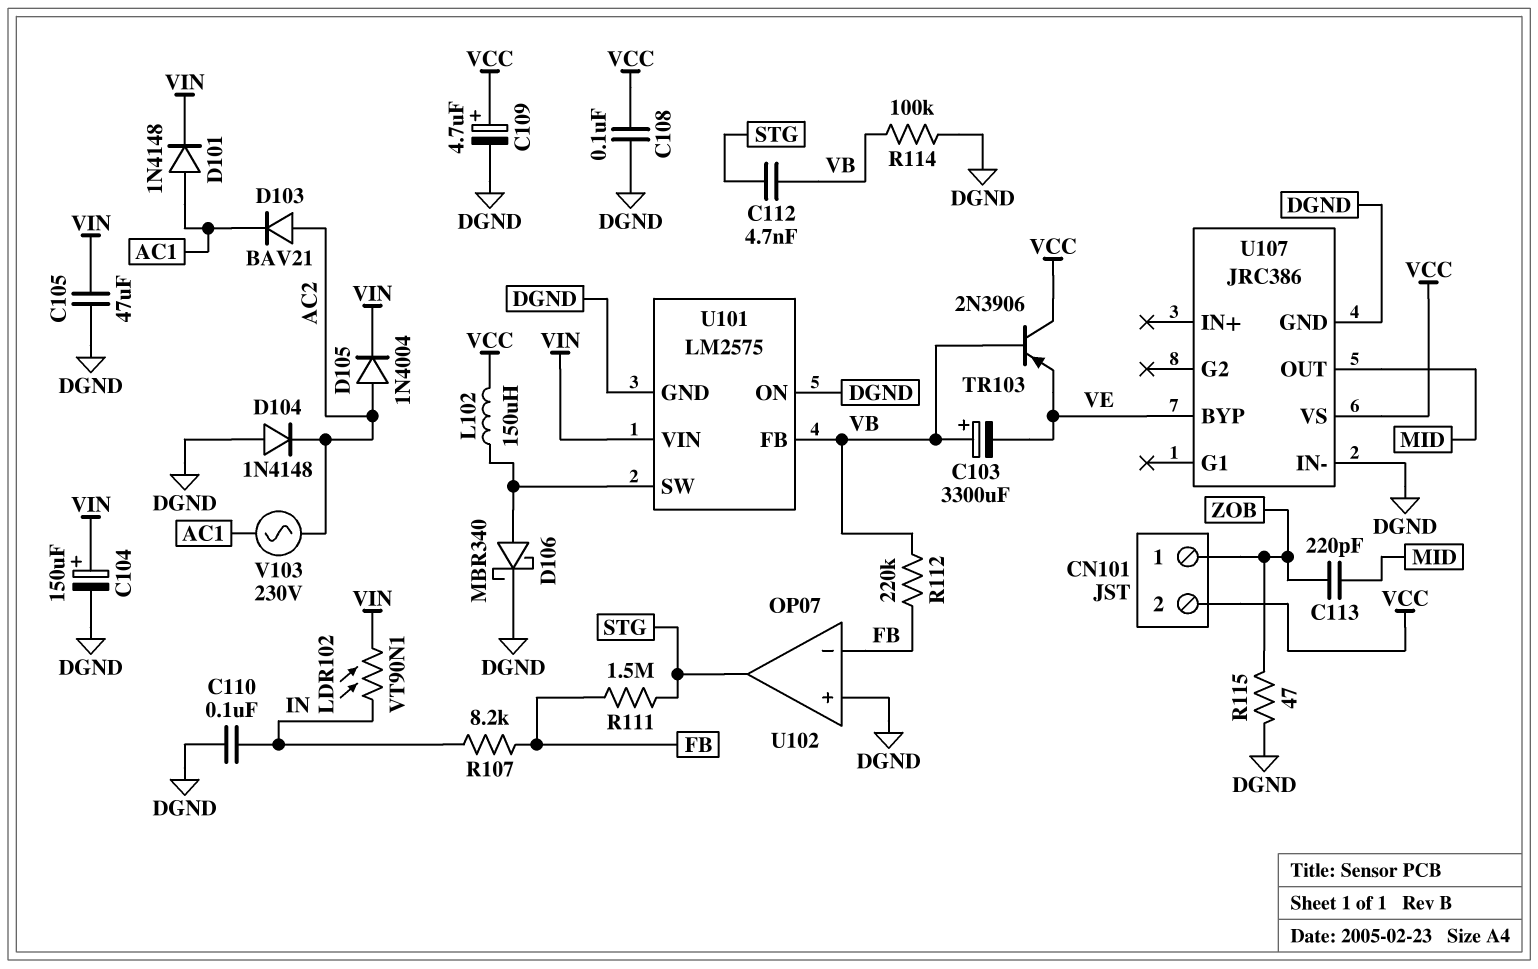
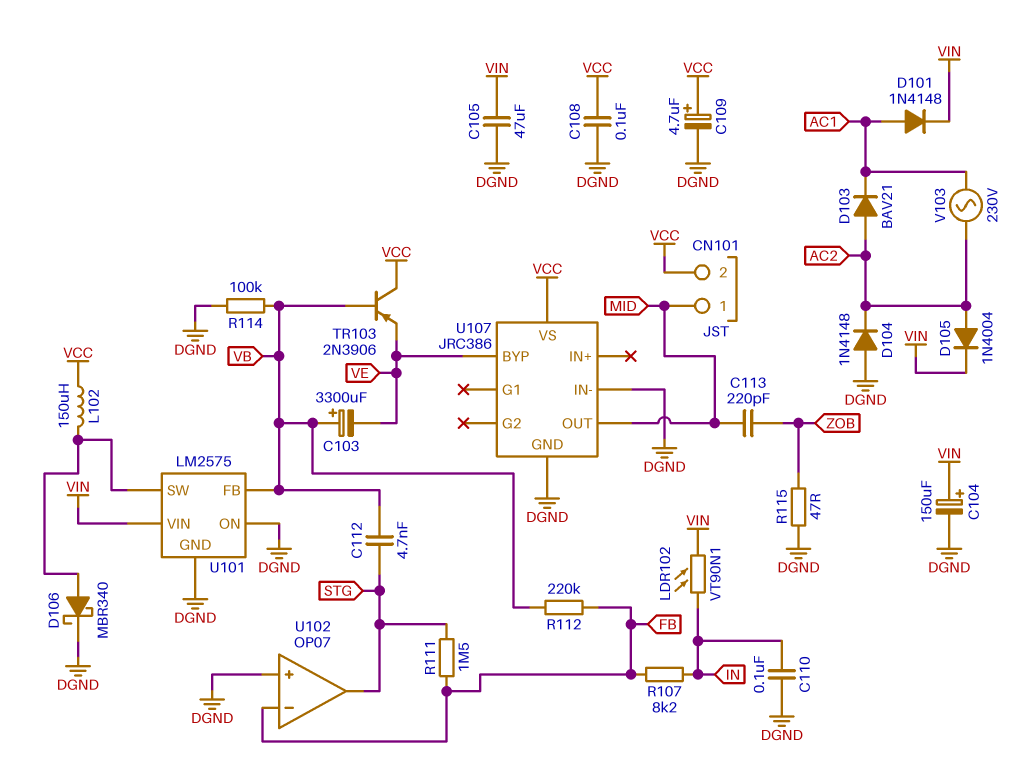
CN101 pin 1: ZOB -> MID

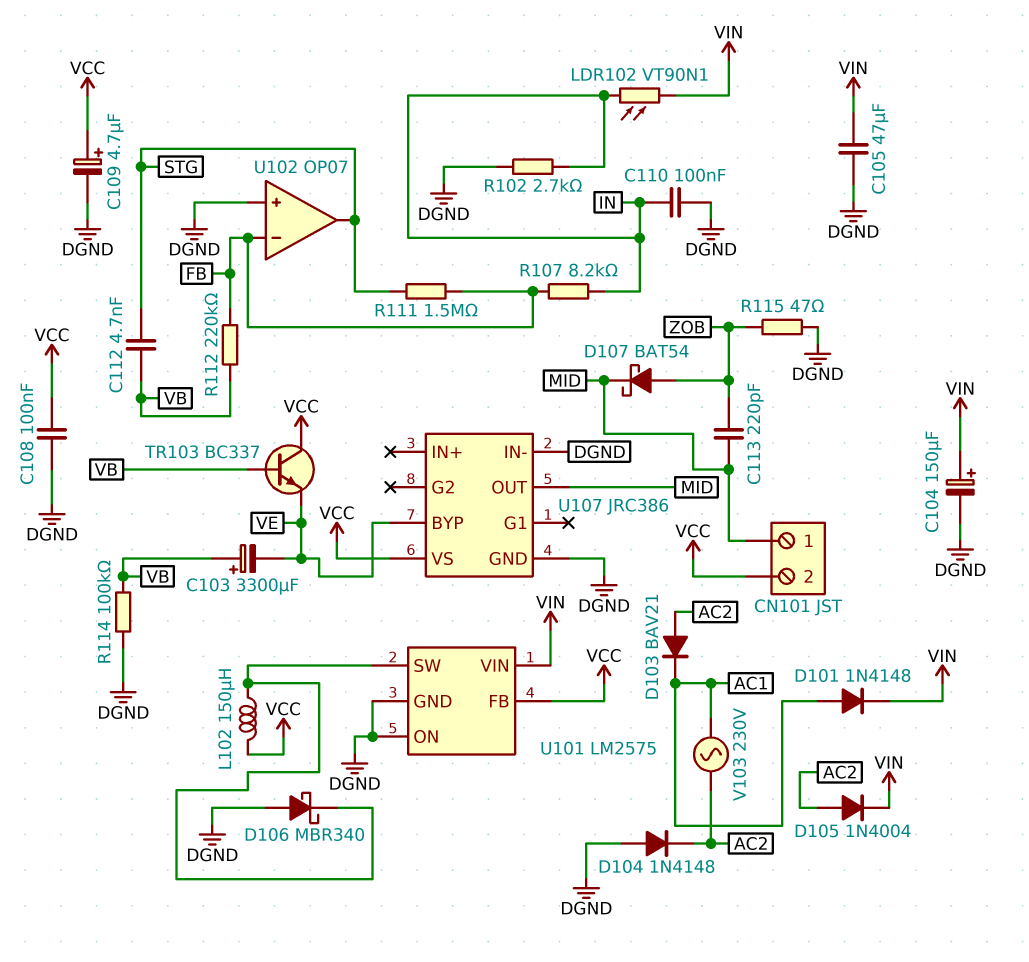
D106: schottky MBR340 (A U101/SW, K DGND) -> schottky MBR340 (A DGND, K U101/SW)
D107: none -> schottky BAT54 (A ZOB, K MID)
R102: none -> 2.7k (DGND, IN)
TR103: PNP 2N3906 (B VB, C VCC, E VE) -> NPN BC337 (B VB, C VCC, E VE)
U101 pin FB: VB -> VCC

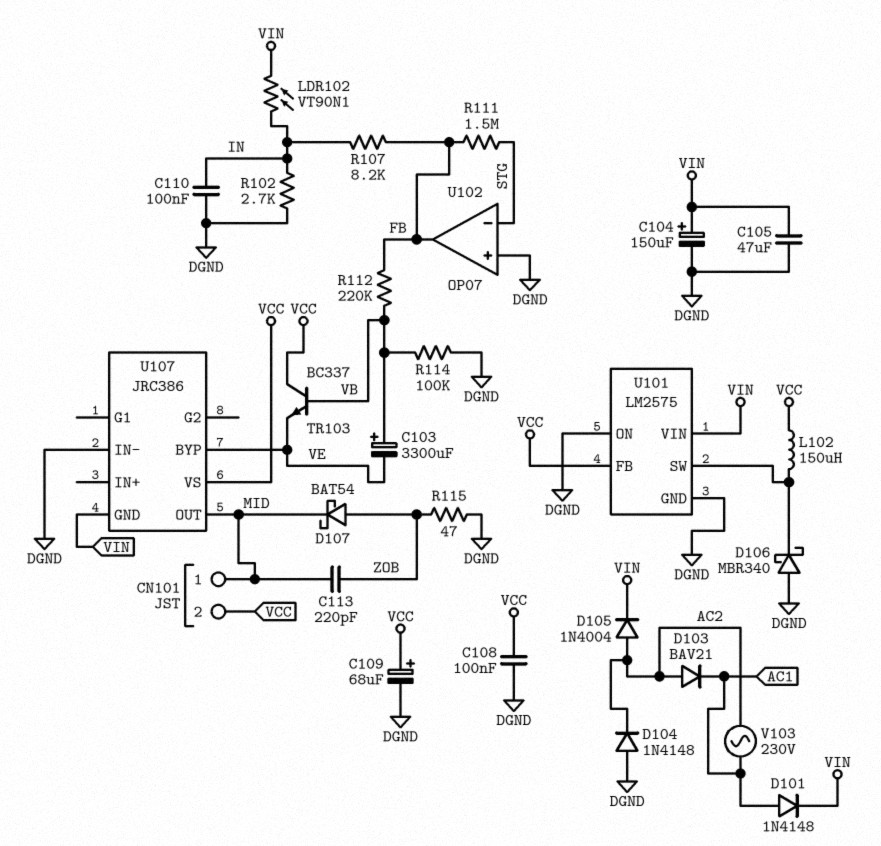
C109: 4.7uF (plus VCC, minus DGND) -> 68uF (plus VCC, minus DGND)
C112: 4.7nF (STG, VB) -> none
U102 pin in-: FB -> STG
U102 pin out: STG -> FB
U107 pin GND: DGND -> VIN

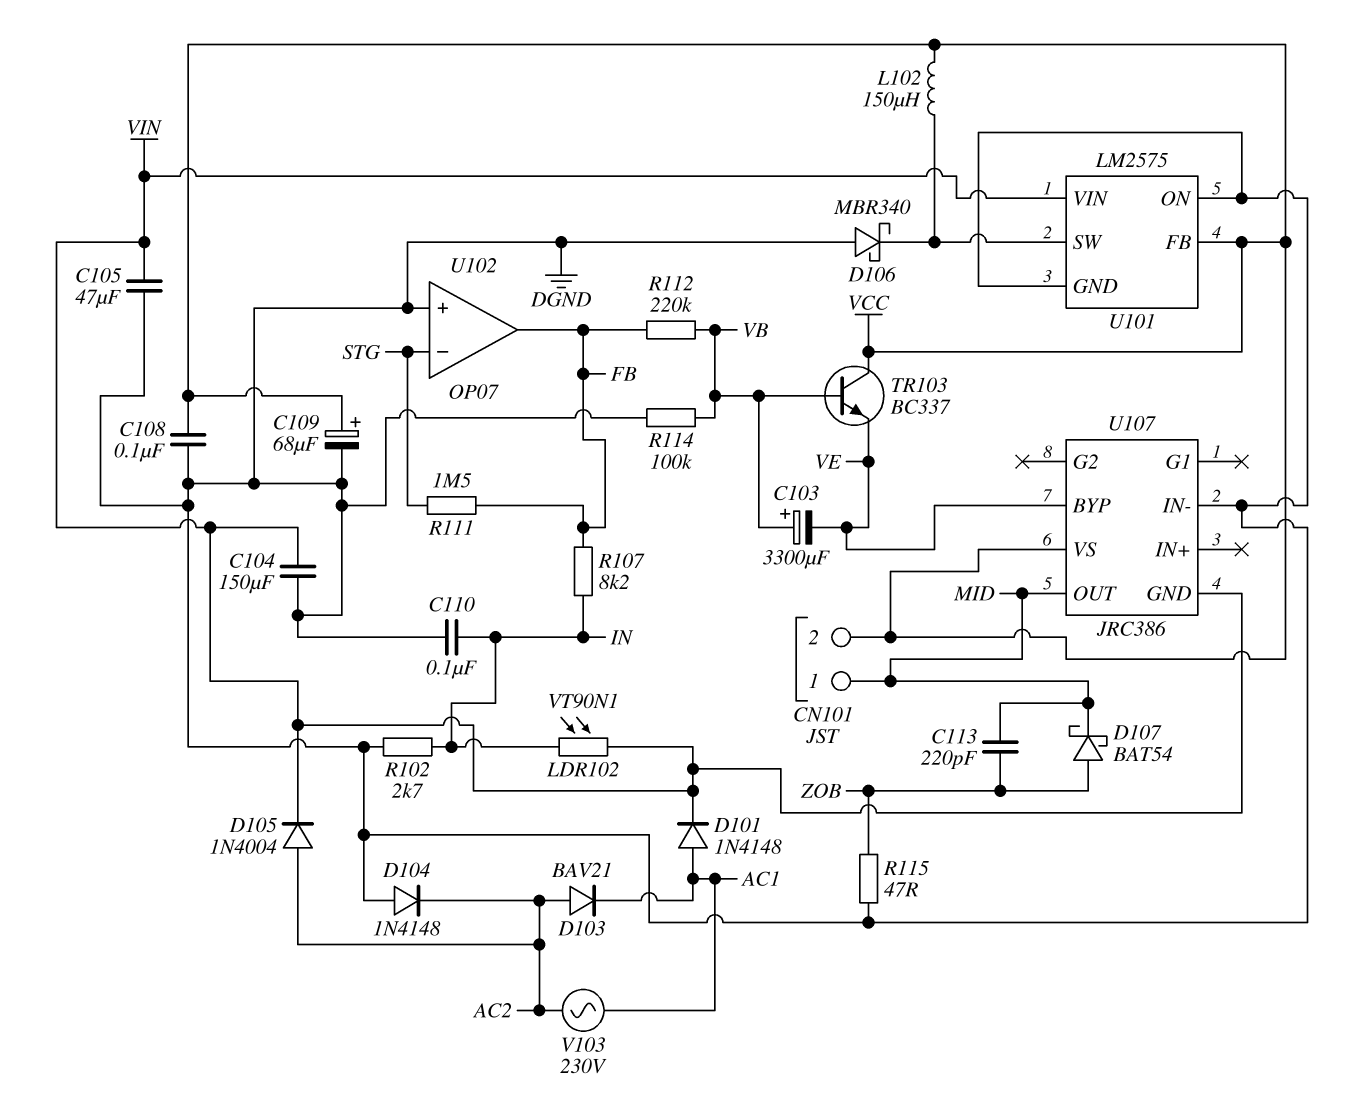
C104: 150uF (plus VIN, minus DGND) -> 150uF (DGND, VIN)

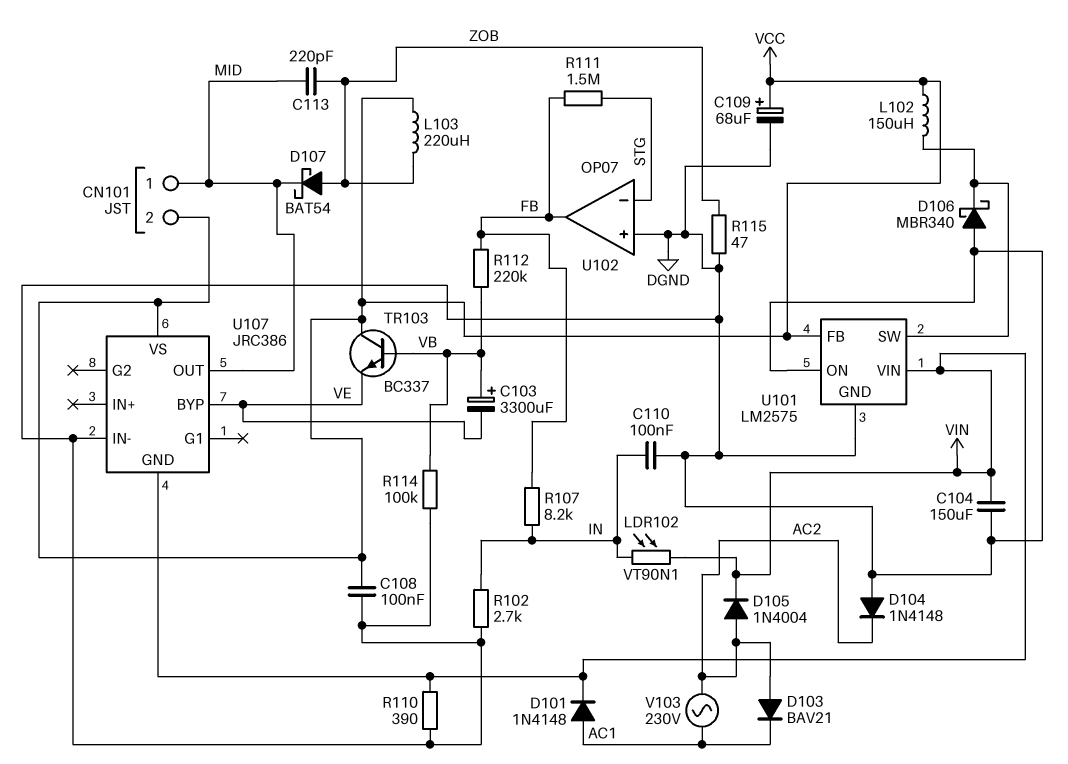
C105: 47uF (DGND, VIN) -> none
L103: none -> 220uH (VCC, ZOB)
R110: none -> 390 (DGND, VIN)

